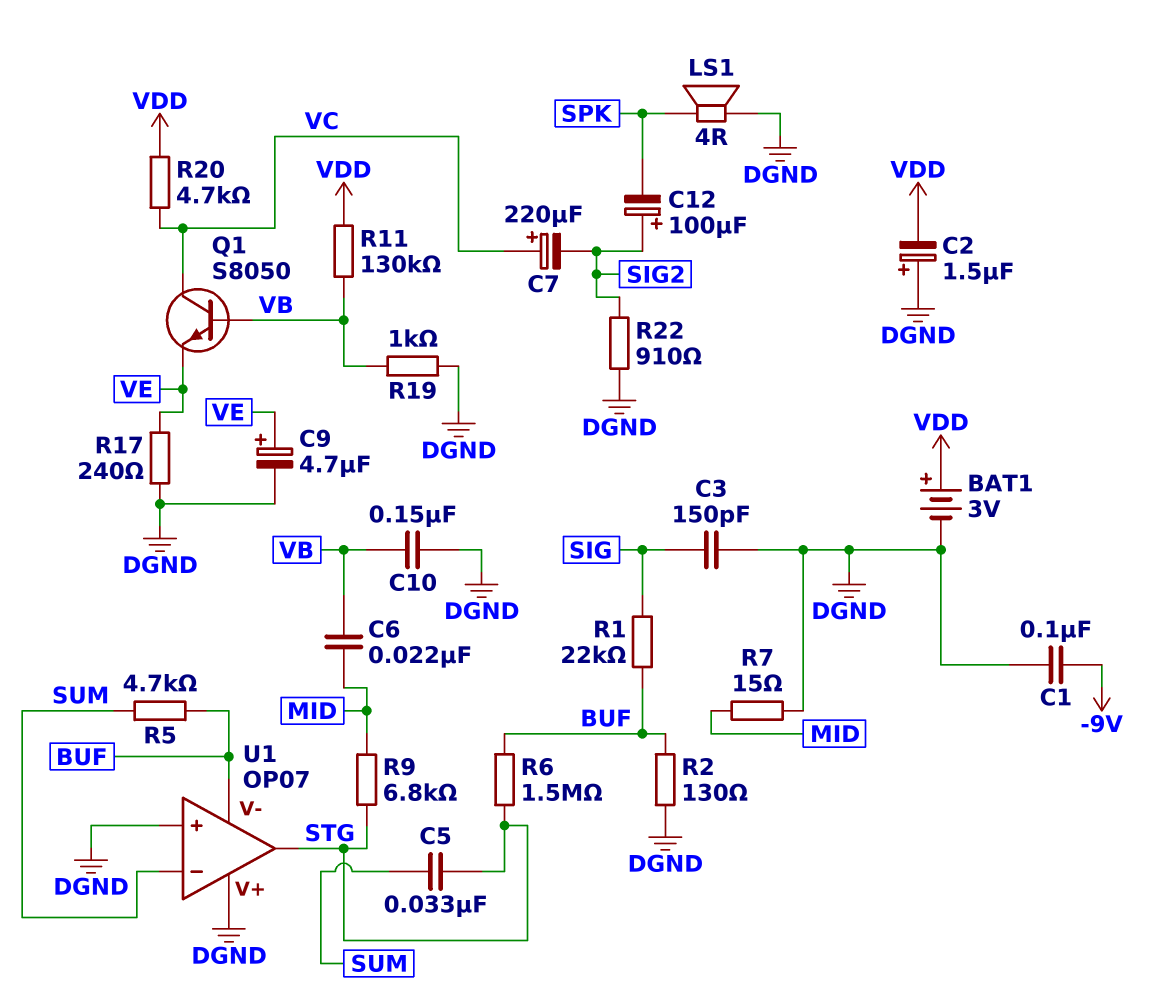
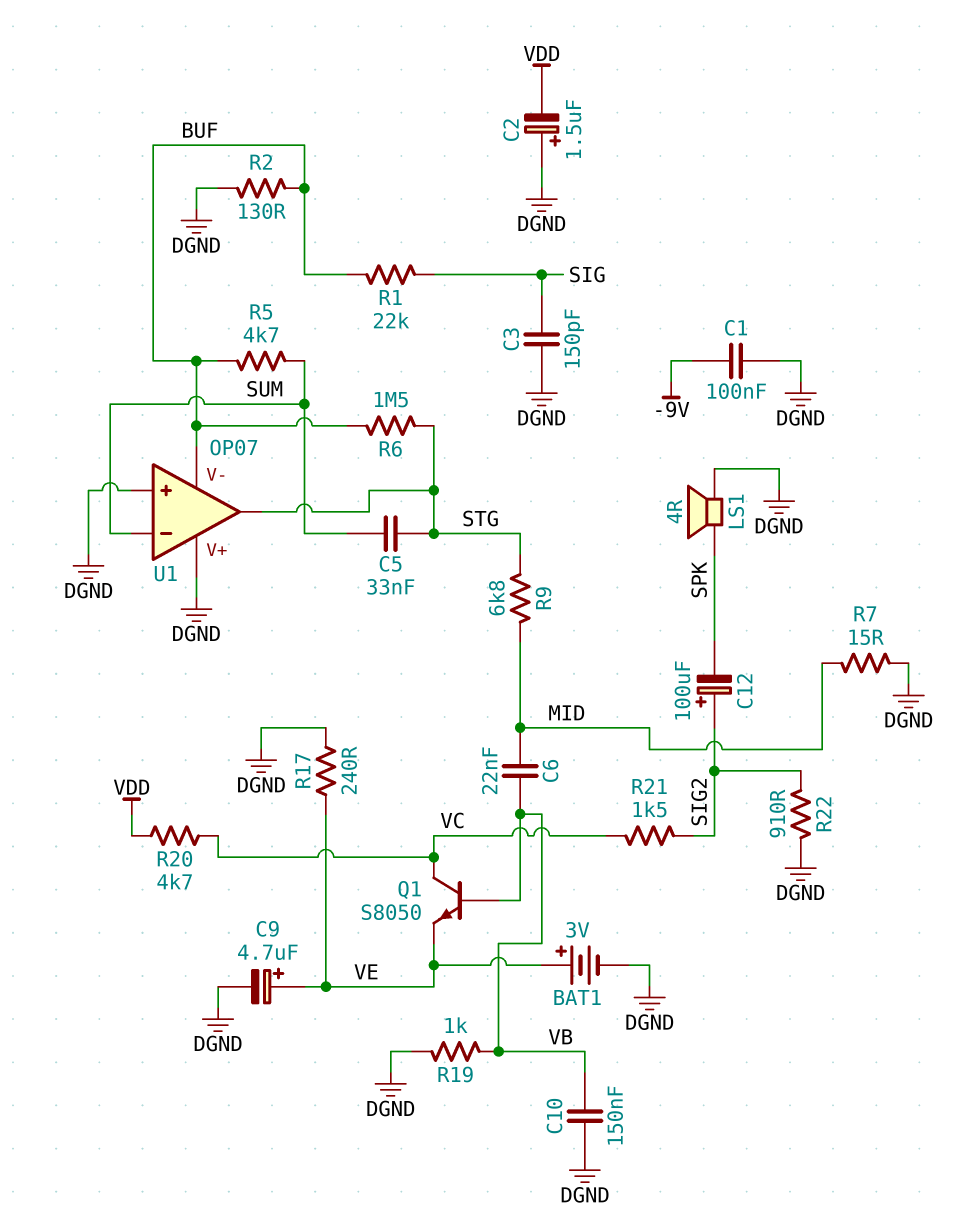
BAT1: 3V (plus VDD, minus DGND) -> 3V (plus VE, minus DGND)
C7: 220uF (plus VC, minus SIG2) -> none
R11: 130k (VB, VDD) -> none
R21: none -> 1.5k (SIG2, VC)

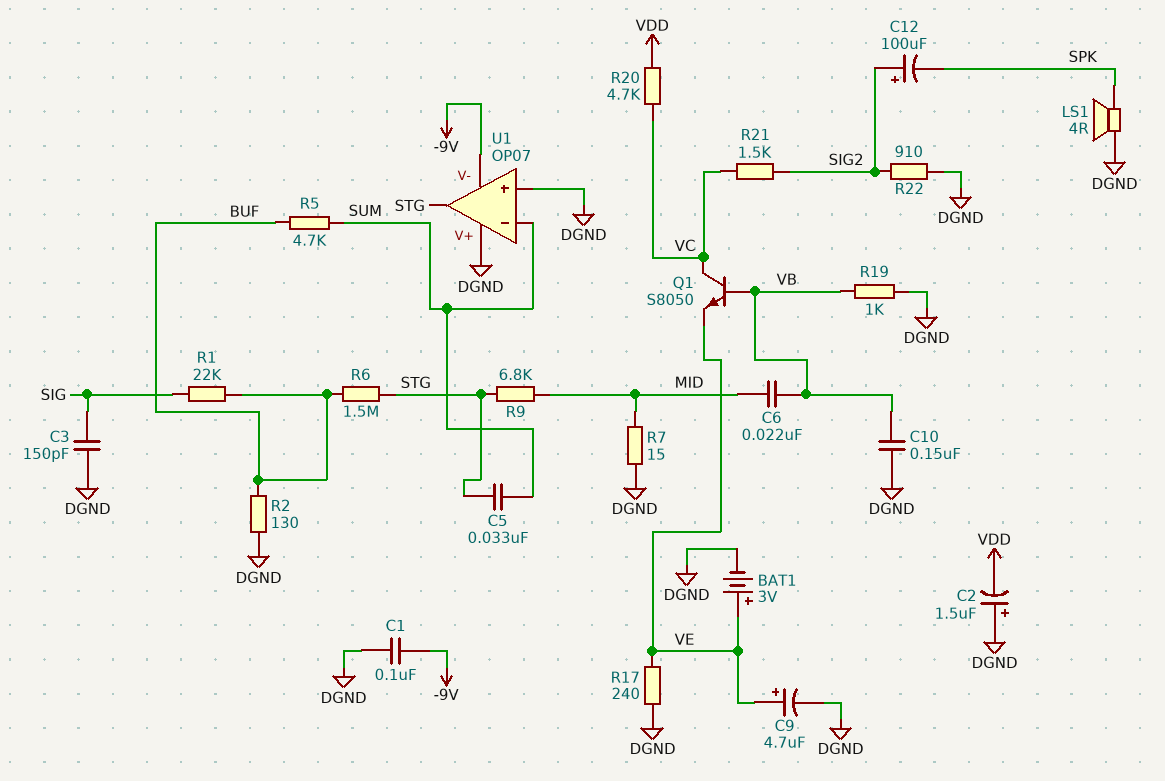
U1 pin V-: BUF -> -9V

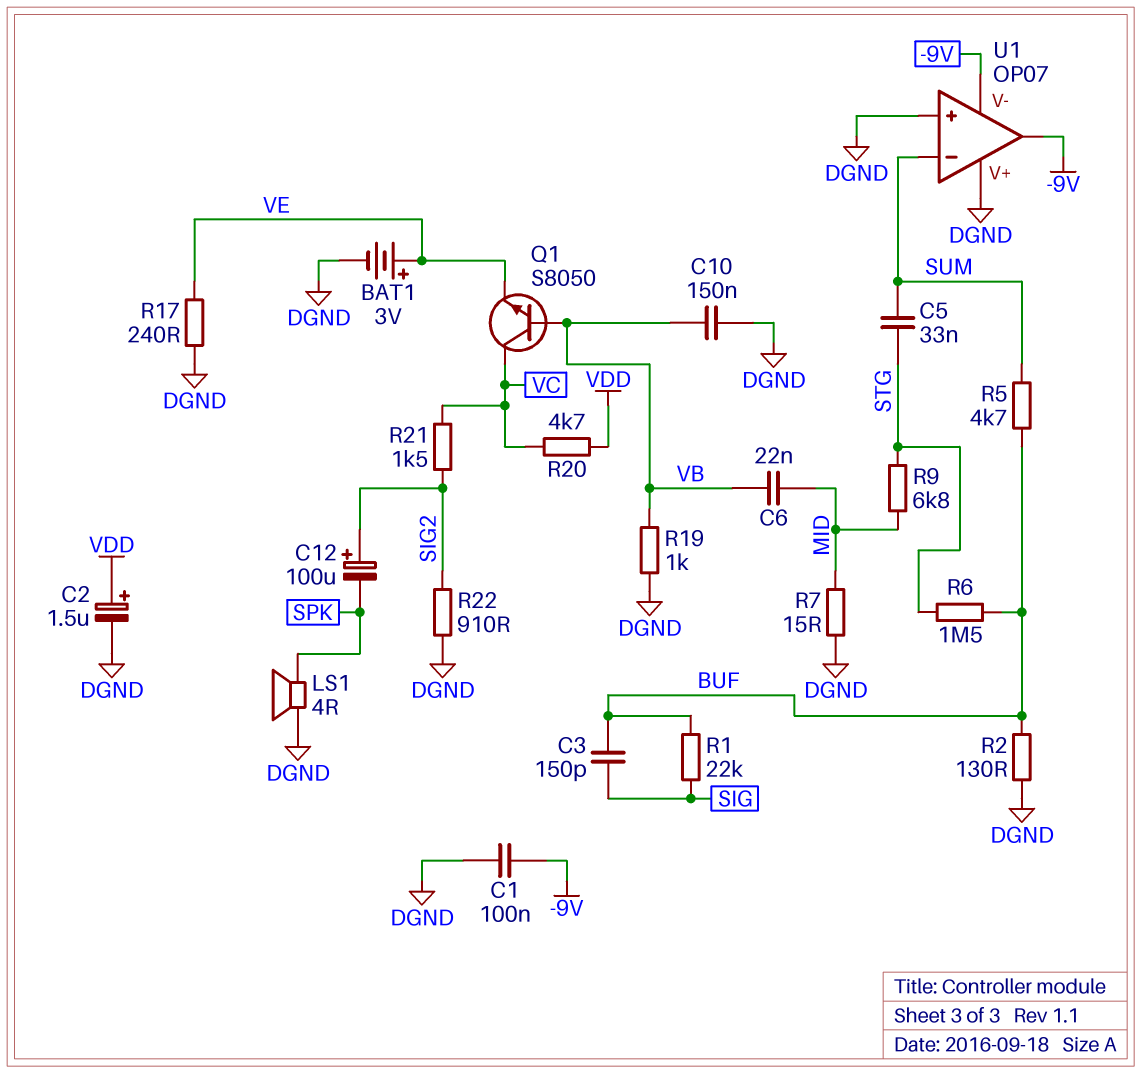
C2: 1.5uF (plus DGND, minus VDD) -> 1.5uF (plus VDD, minus DGND)
C3: 150pF (DGND, SIG) -> 150pF (BUF, SIG)
C9: 4.7uF (plus VE, minus DGND) -> none
U1 pin out: STG -> -9V

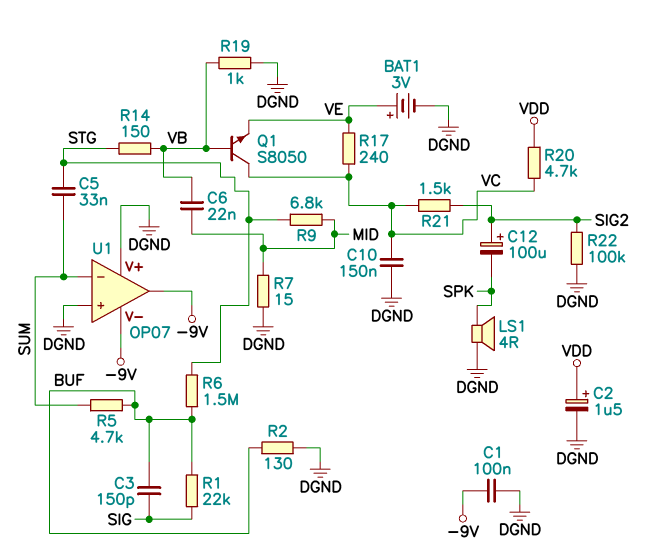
C10: 150nF (DGND, VB) -> 150nF (DGND, VC)
R14: none -> 150 (STG, VB)
R17: 240 (DGND, VE) -> 240 (VC, VE)
R22: 910 (DGND, SIG2) -> 100k (DGND, SIG2)

